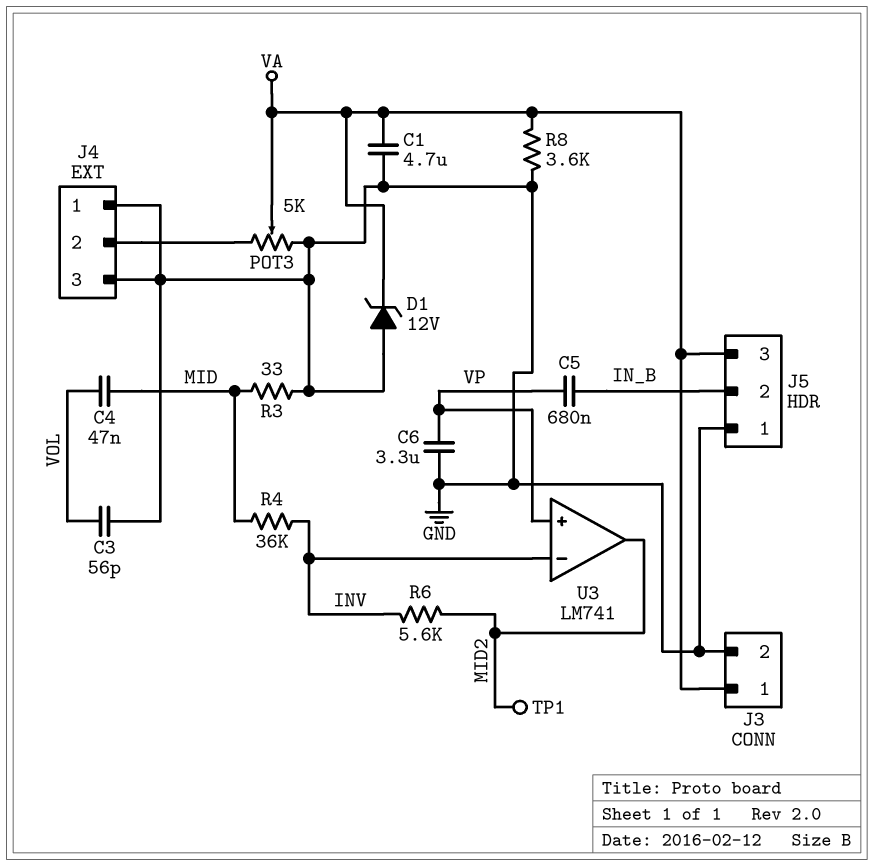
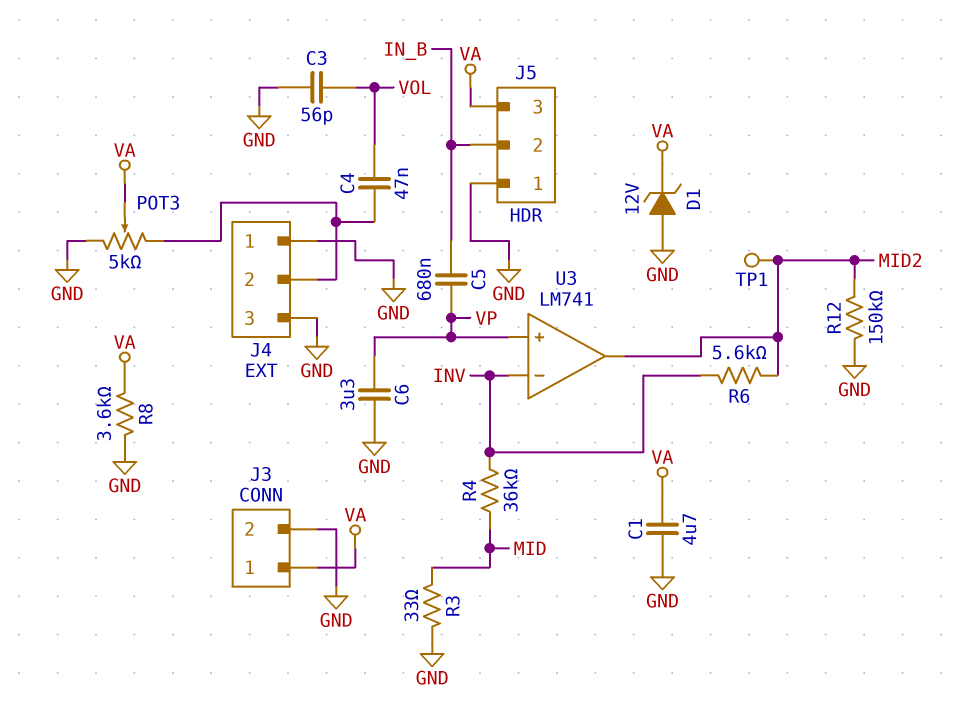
C4: 47nF (MID, VOL) -> 47nF (J4/2, VOL)
R12: none -> 150k (GND, MID2)

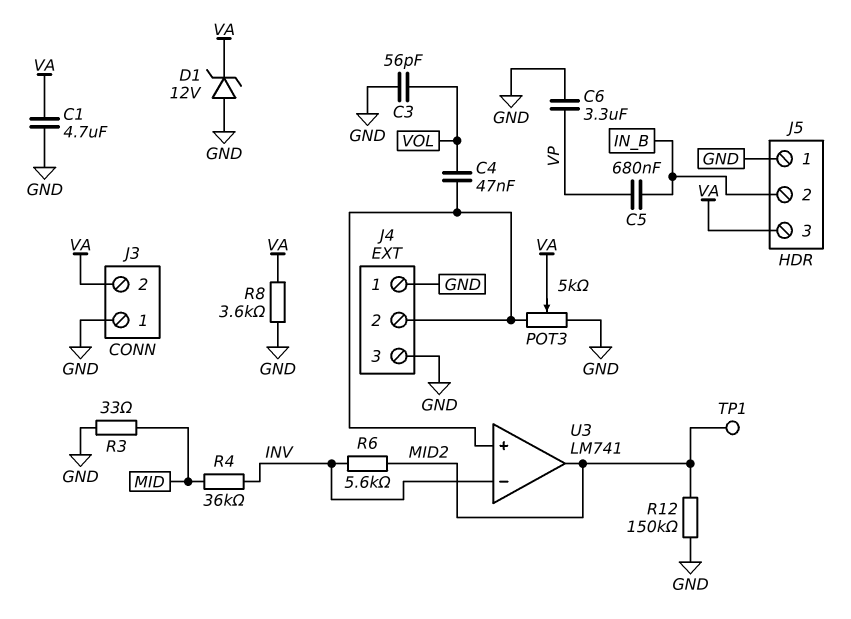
J3 pin 1: VA -> GND
J3 pin 2: GND -> VA
U3 pin in+: VP -> J4/2

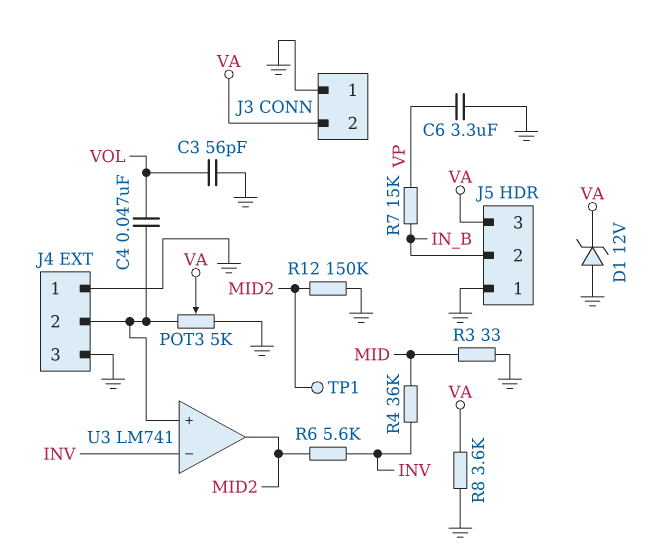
C1: 4.7uF (GND, VA) -> none
C5: 680nF (IN_B, VP) -> none
R7: none -> 15k (IN_B, VP)

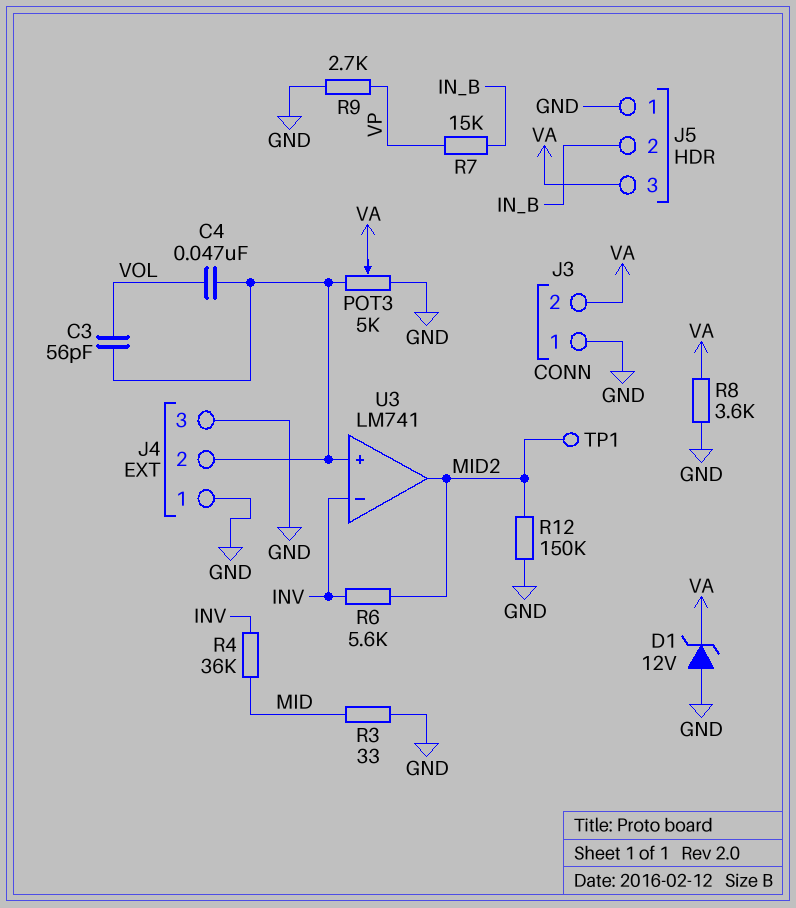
C3: 56pF (GND, VOL) -> 56pF (J4/2, VOL)
C6: 3.3uF (GND, VP) -> none
R9: none -> 2.7k (GND, VP)

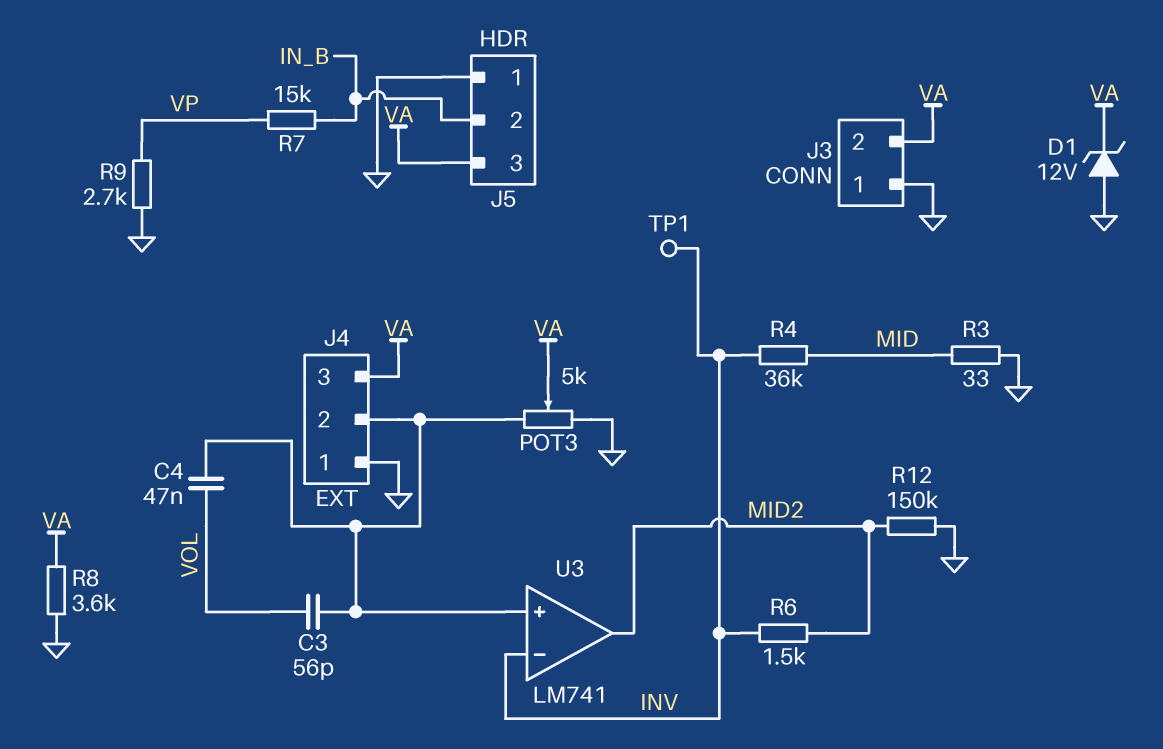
J4 pin 3: GND -> VA
R6: 5.6k (INV, MID2) -> 1.5k (INV, MID2)
TP1: test point (MID2) -> test point (INV)

